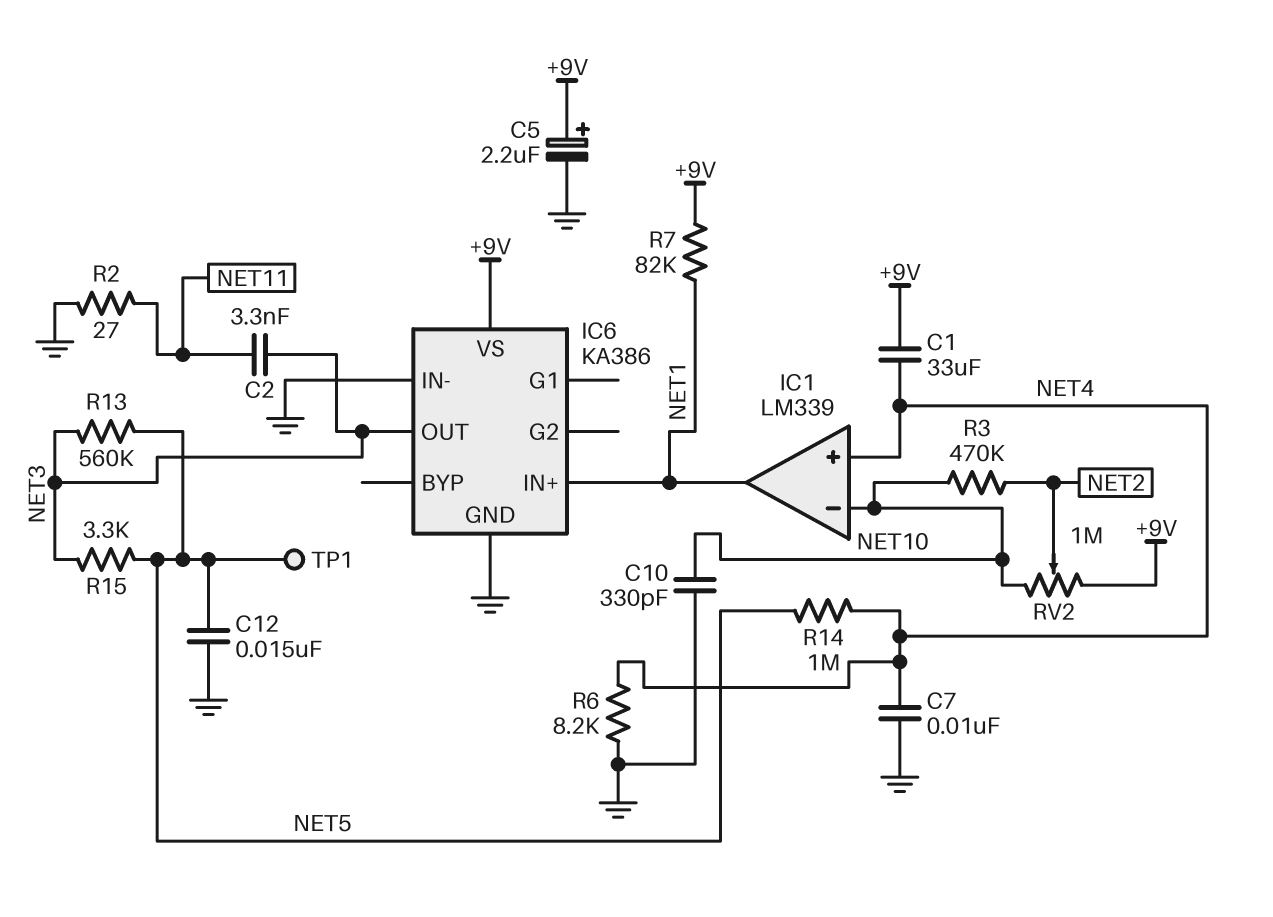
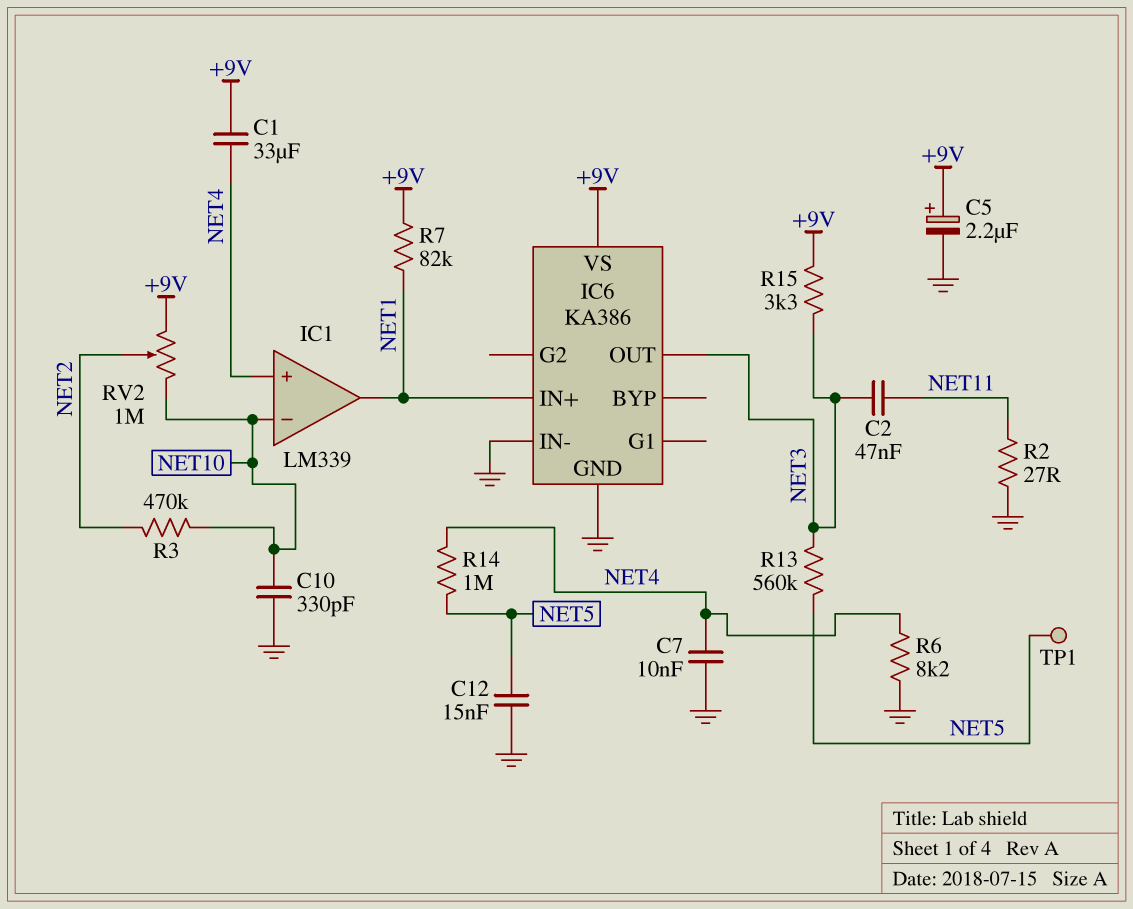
C2: 3.3nF (NET3, NET11) -> 47nF (NET3, NET11)
R15: 3.3k (NET3, NET5) -> 3.3k (+9V, NET3)

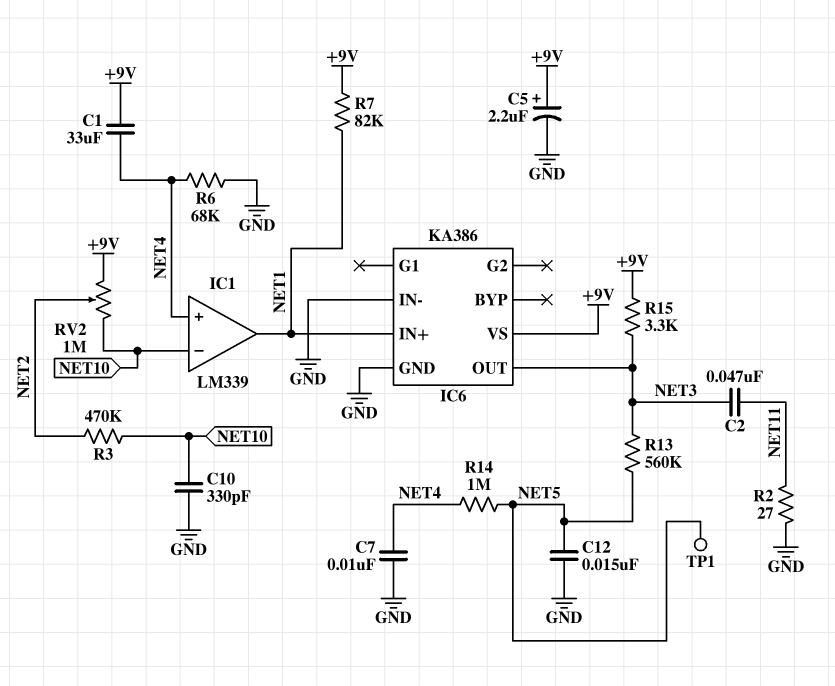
R6: 8.2k (GND, NET4) -> 68k (GND, NET4)

